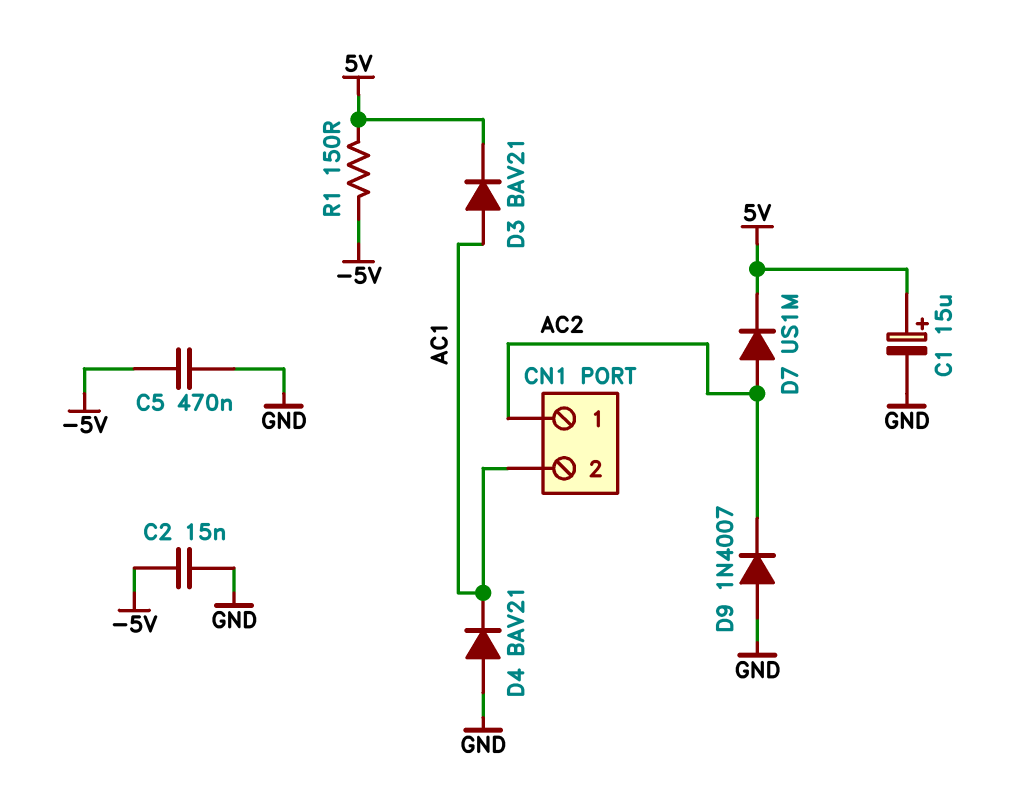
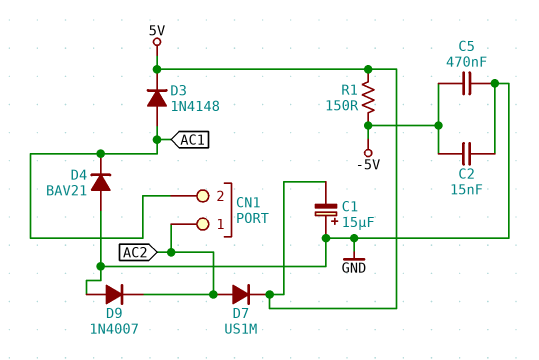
C1: 15uF (plus 5V, minus GND) -> 15uF (plus GND, minus 5V)
D3: diode BAV21 (A AC1, K 5V) -> diode 1N4148 (A AC1, K 5V)

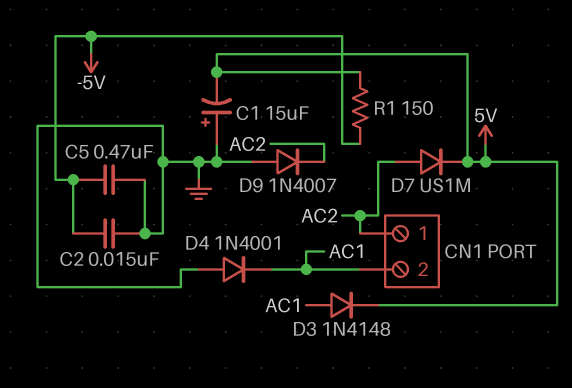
D4: diode BAV21 (A GND, K AC1) -> diode 1N4001 (A GND, K AC1)

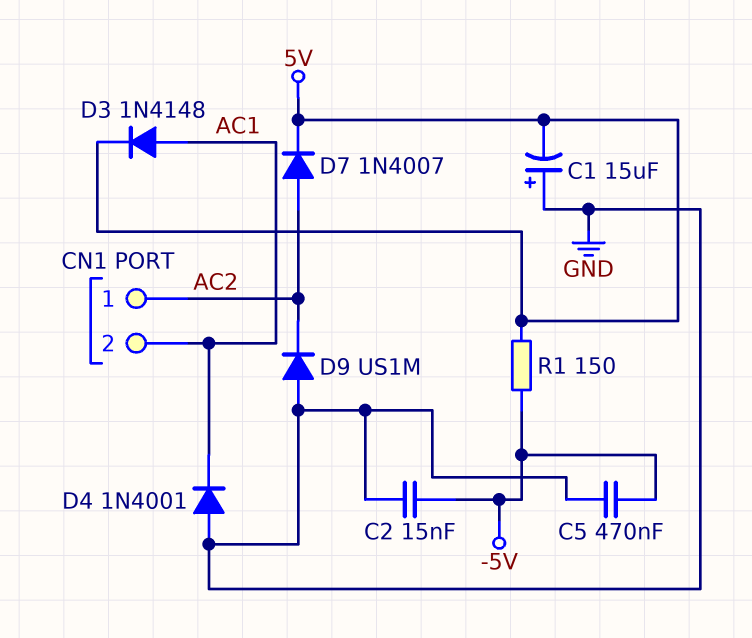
D7: diode US1M (A AC2, K 5V) -> diode 1N4007 (A AC2, K 5V)
D9: diode 1N4007 (A GND, K AC2) -> diode US1M (A GND, K AC2)

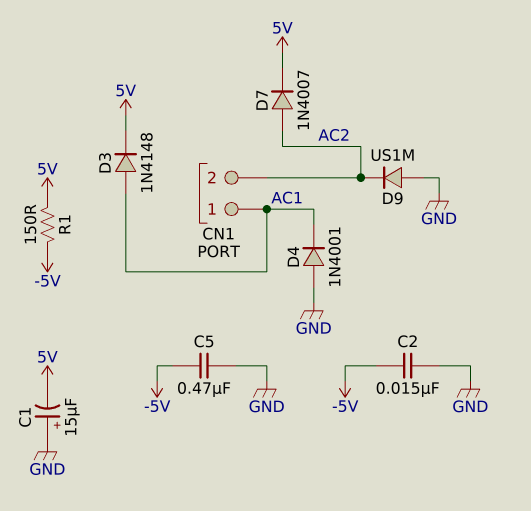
CN1 pin 1: AC2 -> AC1
CN1 pin 2: AC1 -> AC2

